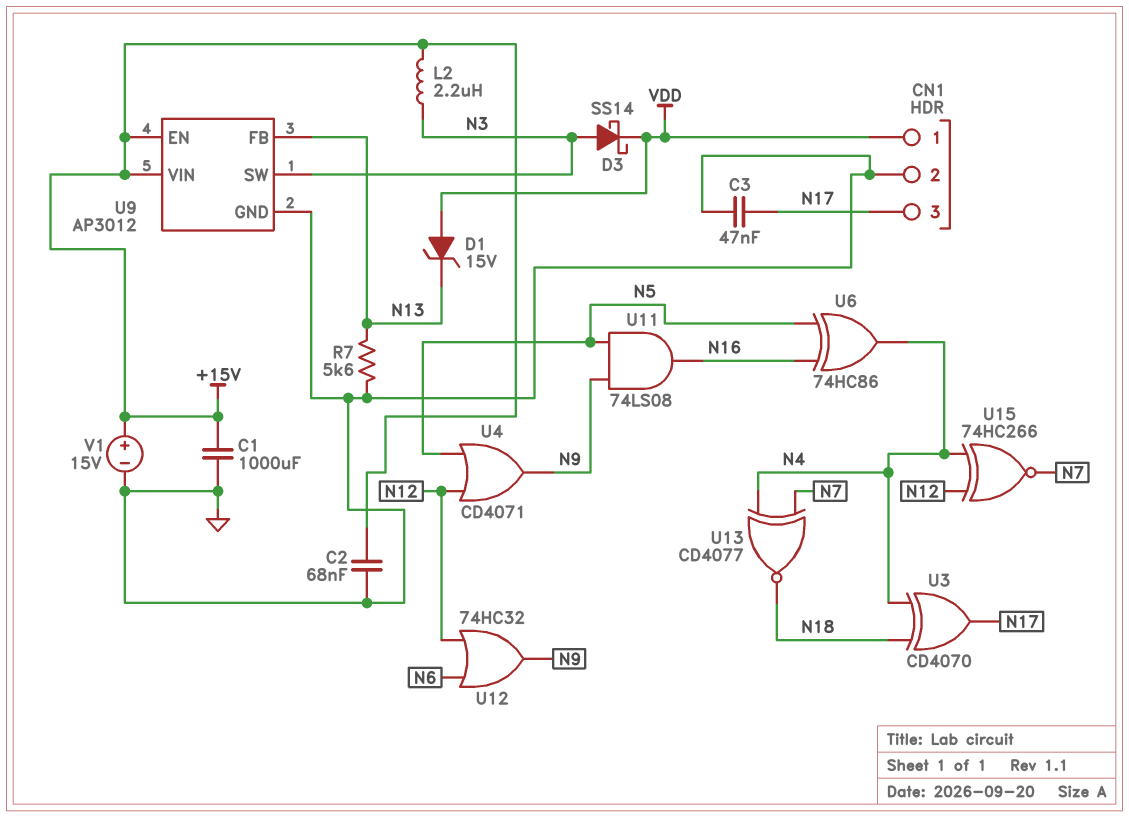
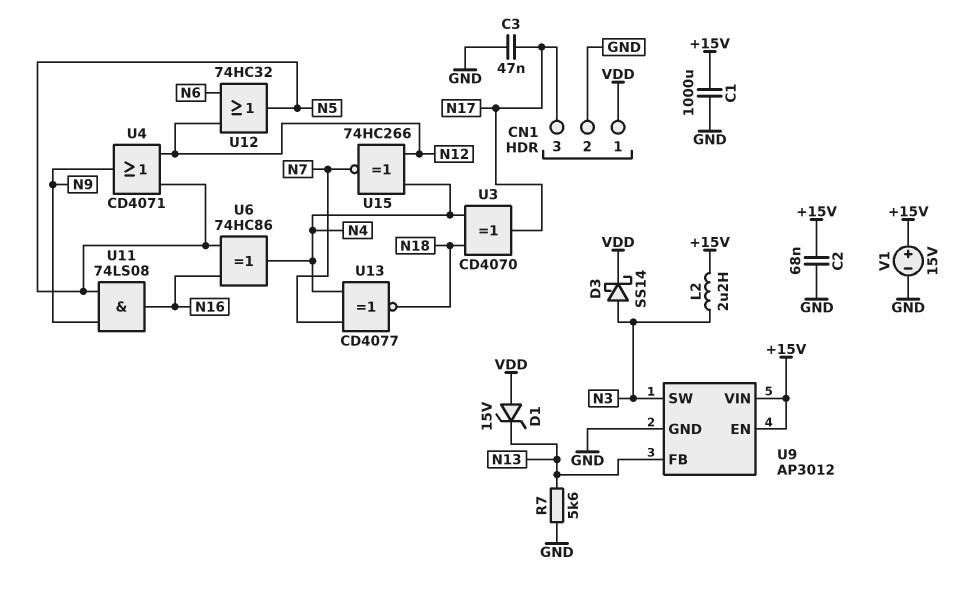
U12: OR 74HC32 (in N6, in N12, out N9) -> OR 74HC32 (in N6, in N12, out N5)

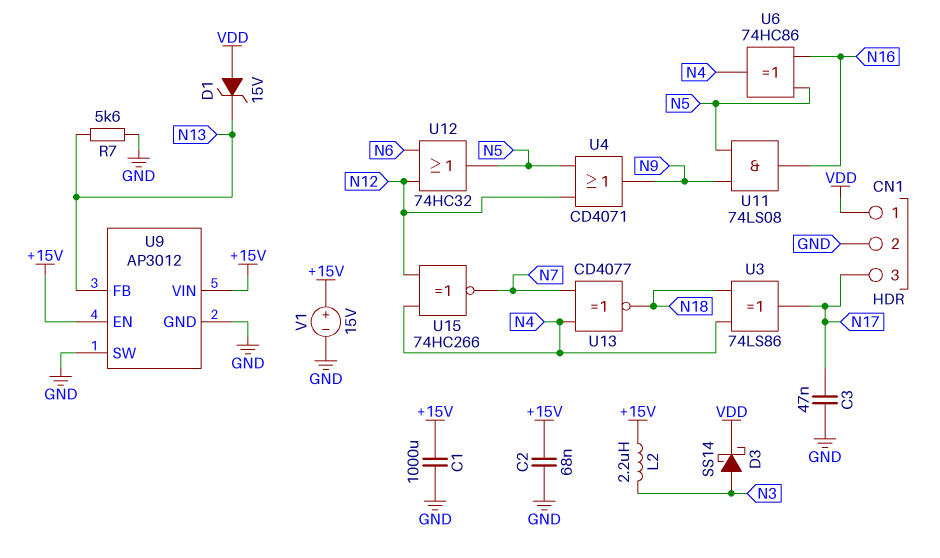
U3: XOR CD4070 (in N4, in N18, out N17) -> XOR 74LS86 (in N4, in N18, out N17)
U9 pin SW: N3 -> GND

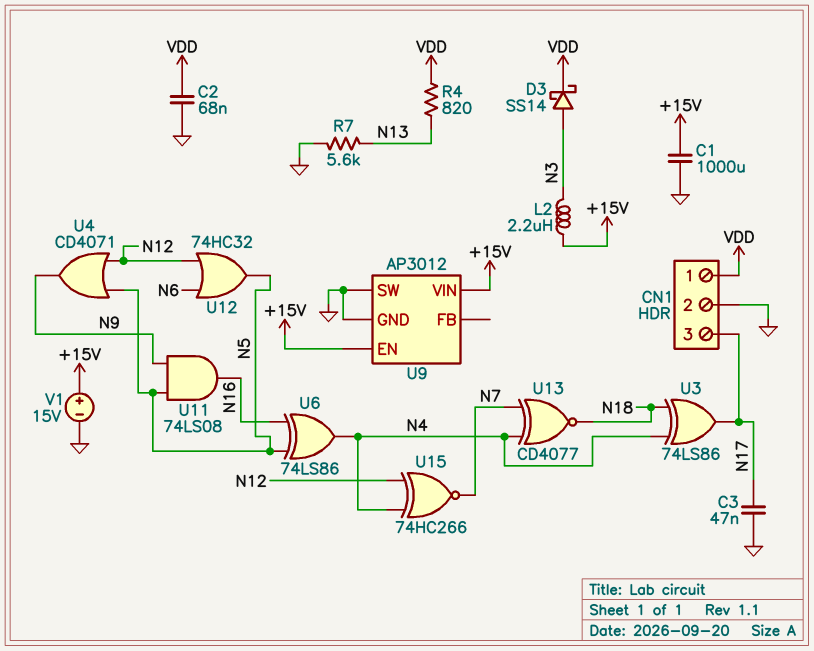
C2: 68nF (+15V, GND) -> 68nF (GND, VDD)
D1: zener 15V (A VDD, K N13) -> none
R4: none -> 820 (N13, VDD)
U6: XOR 74HC86 (in N5, in N16, out N4) -> XOR 74LS86 (in N5, in N16, out N4)
U9 pin FB: N13 -> none

